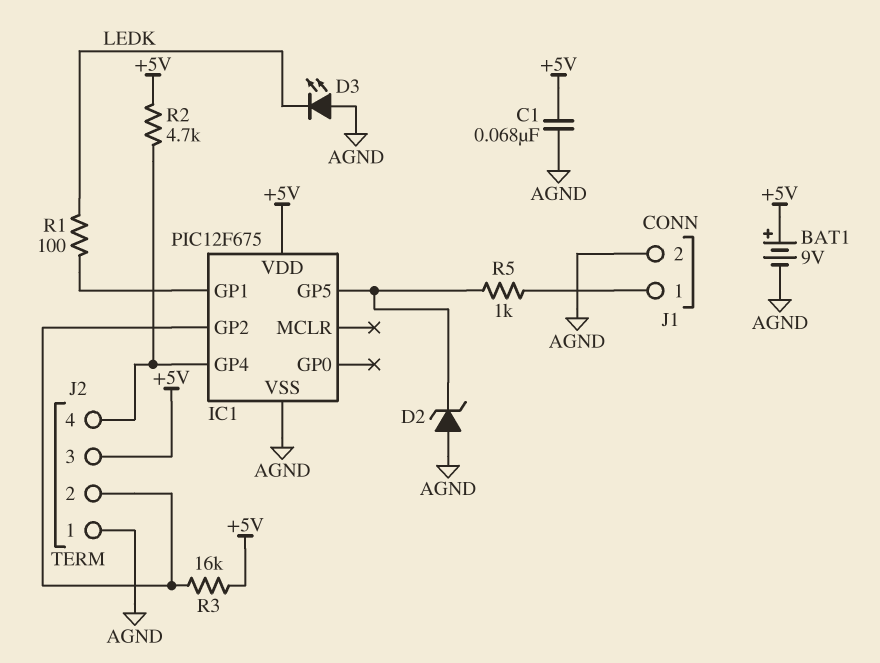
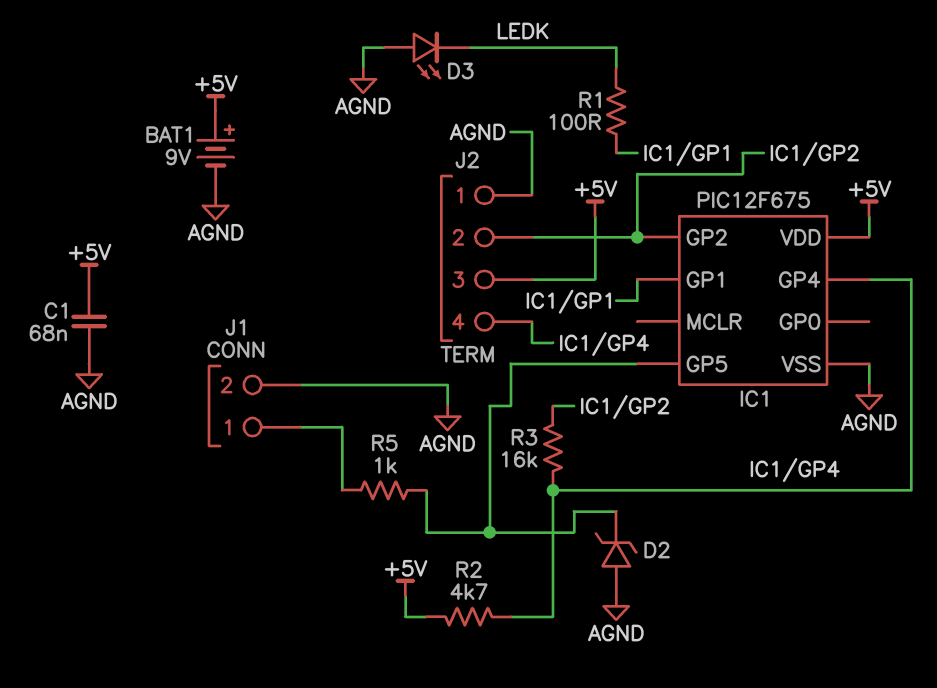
R3: 16k (+5V, IC1/GP2) -> 16k (IC1/GP2, IC1/GP4)

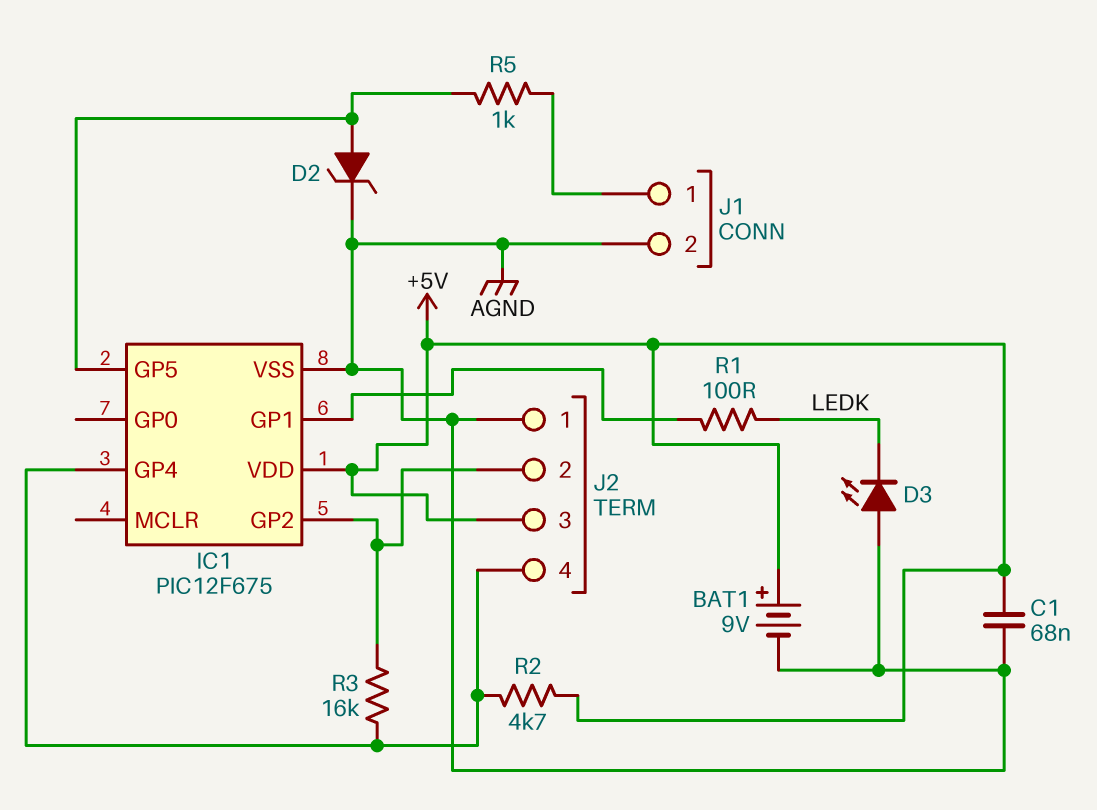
D2: zener (A AGND, K IC1/GP5) -> zener (A IC1/GP5, K AGND)

